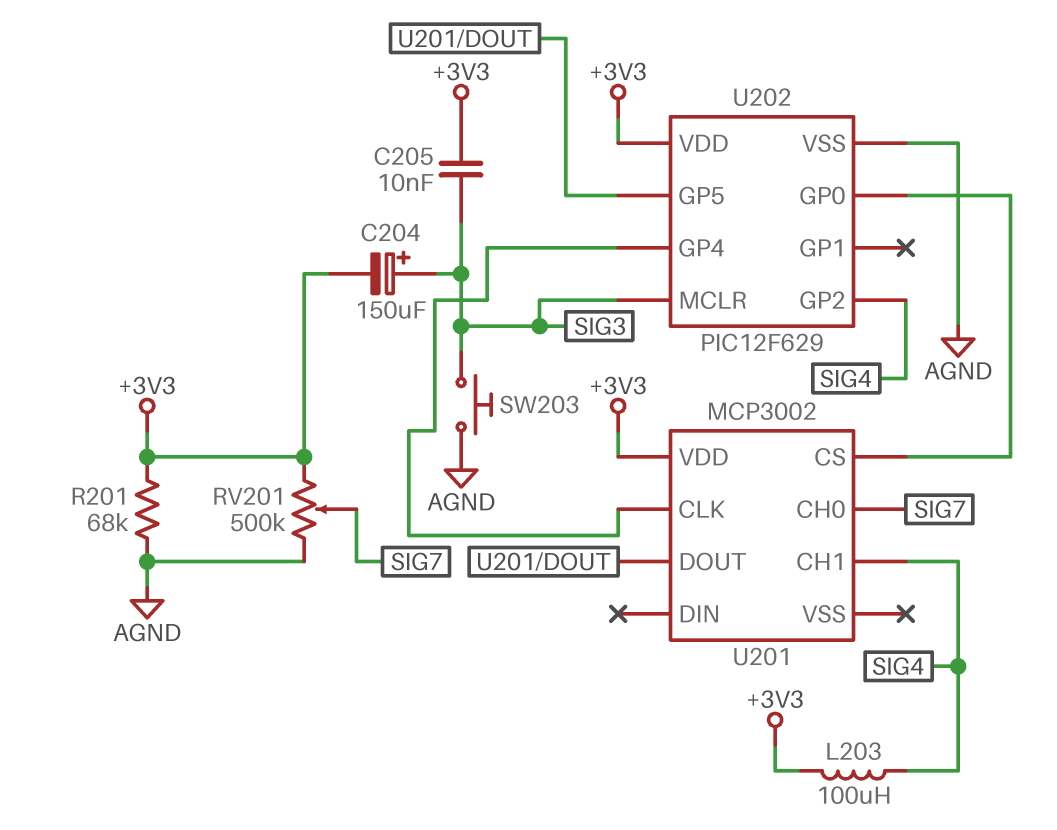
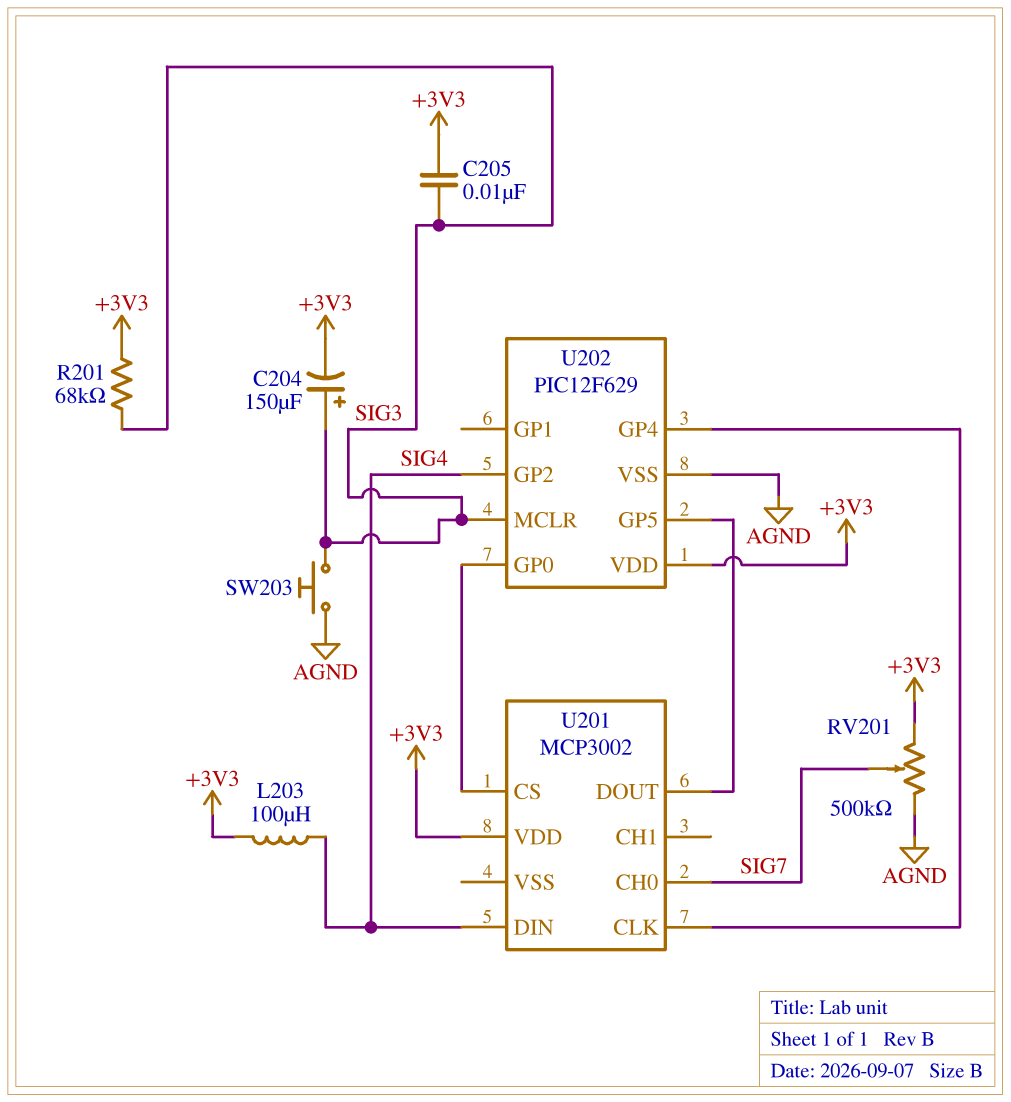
R201: 68k (+3V3, AGND) -> 68k (+3V3, SIG3)
U201 pin CH1: SIG4 -> none
U201 pin DIN: none -> SIG4

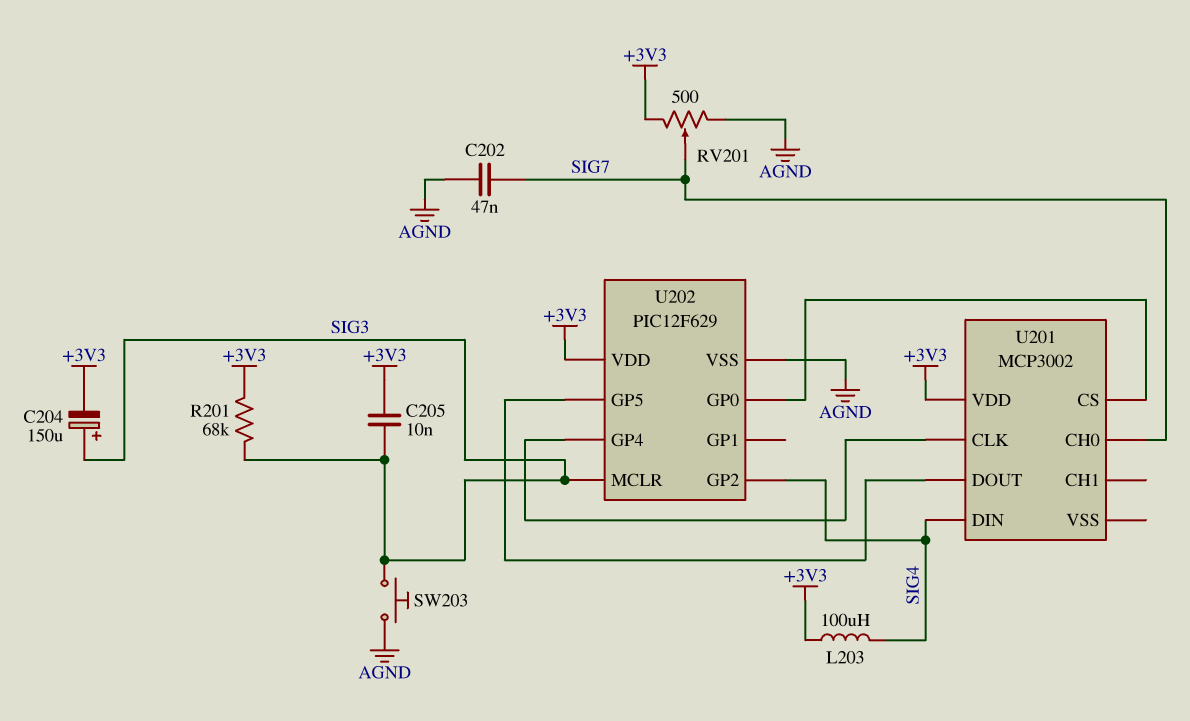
C202: none -> 47nF (AGND, SIG7)
RV201: 500k (+3V3, AGND, wiper SIG7) -> 500 (+3V3, AGND, wiper SIG7)

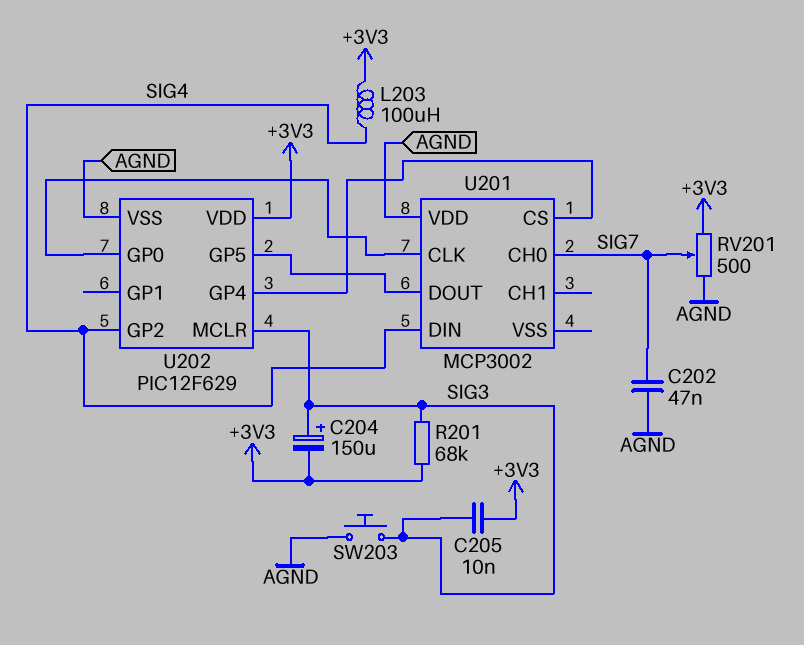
U201 pin VDD: +3V3 -> AGND
U202 pin GP0: U201/CS -> U201/CLK
U202 pin GP4: U201/CLK -> U201/CS

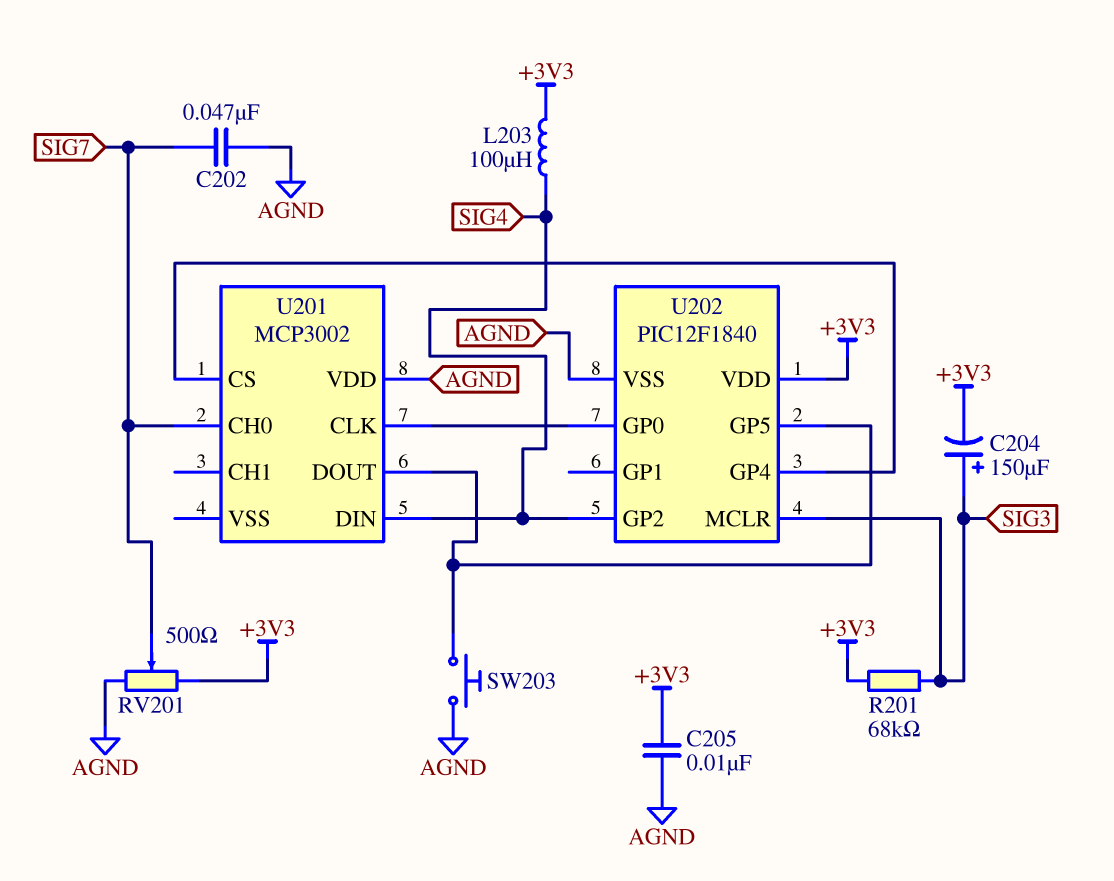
C205: 10nF (+3V3, SIG3) -> 10nF (+3V3, AGND)
SW203: button (AGND, SIG3) -> button (AGND, U201/DOUT)
U202: PIC12F629 -> PIC12F1840

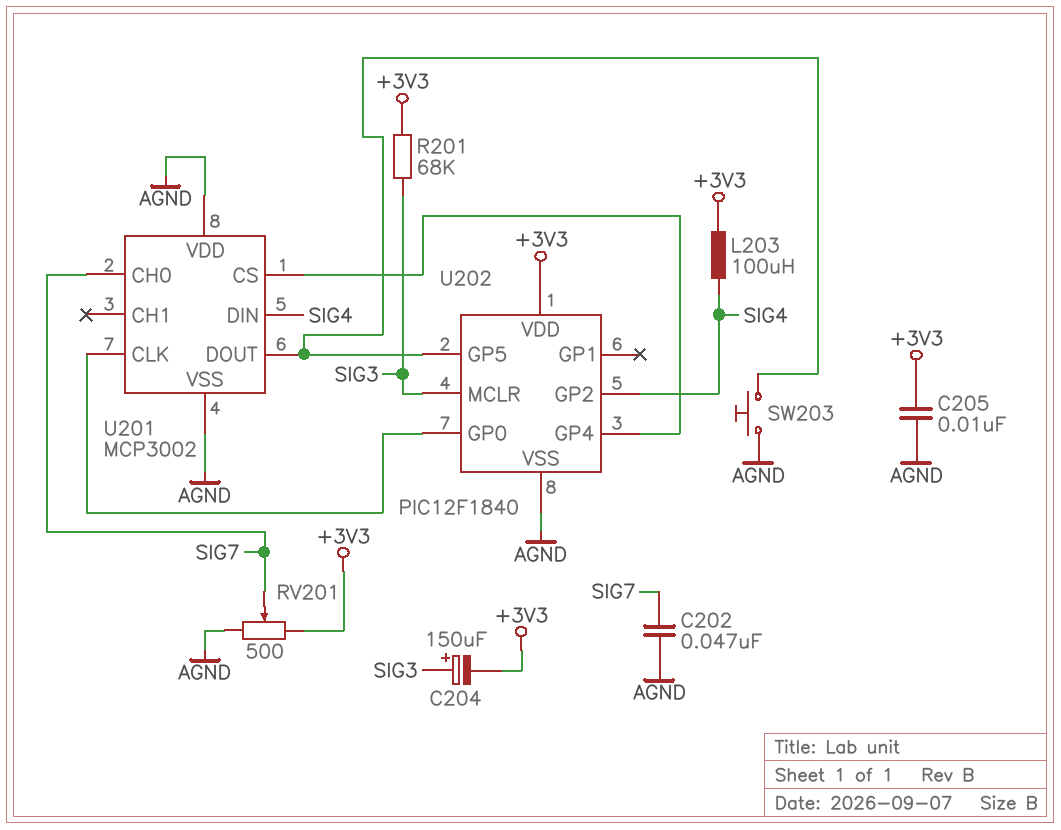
U201 pin VSS: none -> AGND

